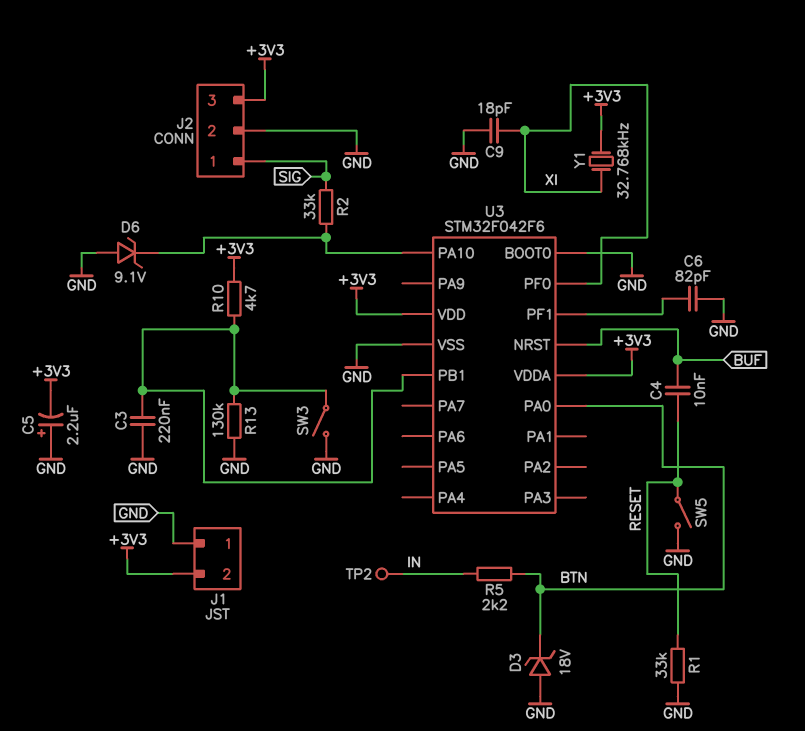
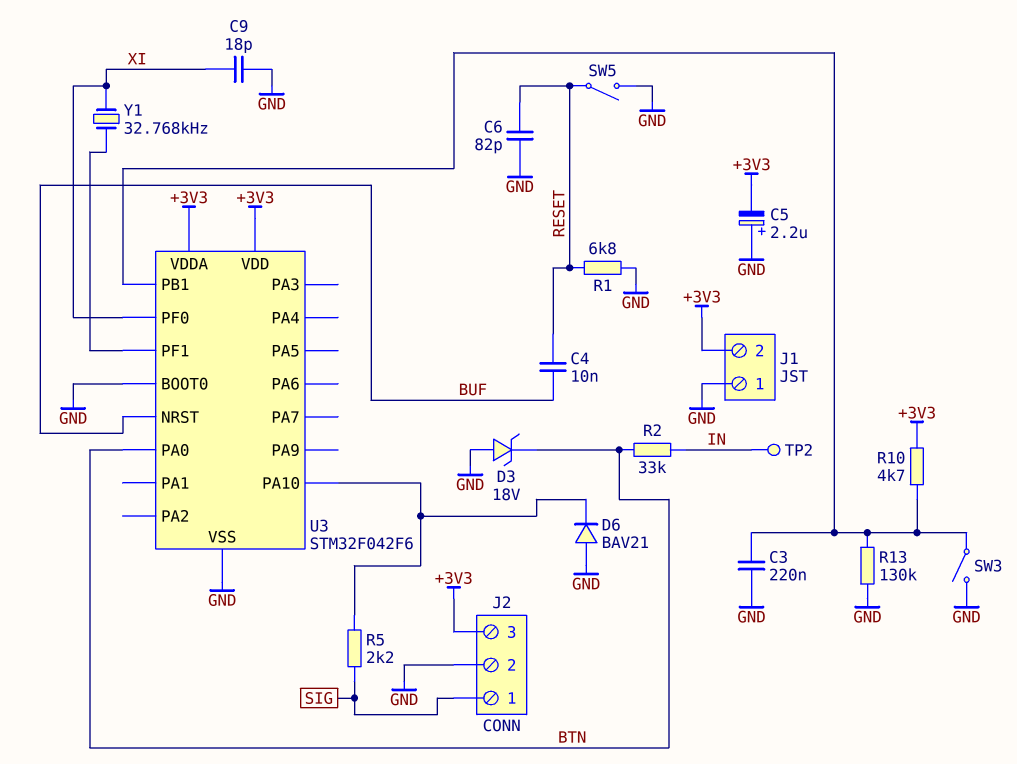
C6: 82pF (GND, U3/PF1) -> 82pF (GND, RESET)
D6: zener 9.1V (A GND, K U3/PA10) -> diode BAV21 (A GND, K U3/PA10)
R1: 33k (GND, RESET) -> 6.8k (GND, RESET)
R2: 33k (SIG, U3/PA10) -> 33k (BTN, IN)
R5: 2.2k (BTN, IN) -> 2.2k (SIG, U3/PA10)
Y1: 32.768kHz (+3V3, XI) -> 32.768kHz (U3/PF1, XI)

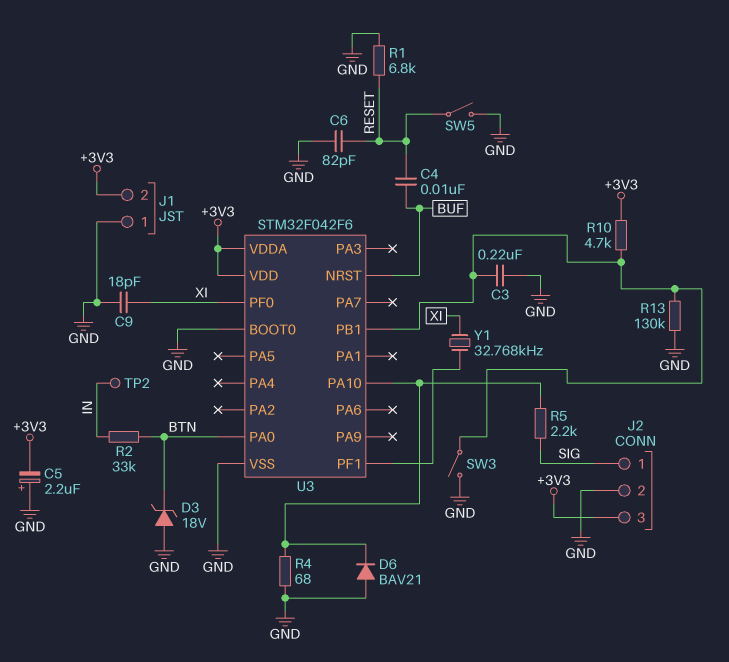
R4: none -> 68 (GND, U3/PA10)

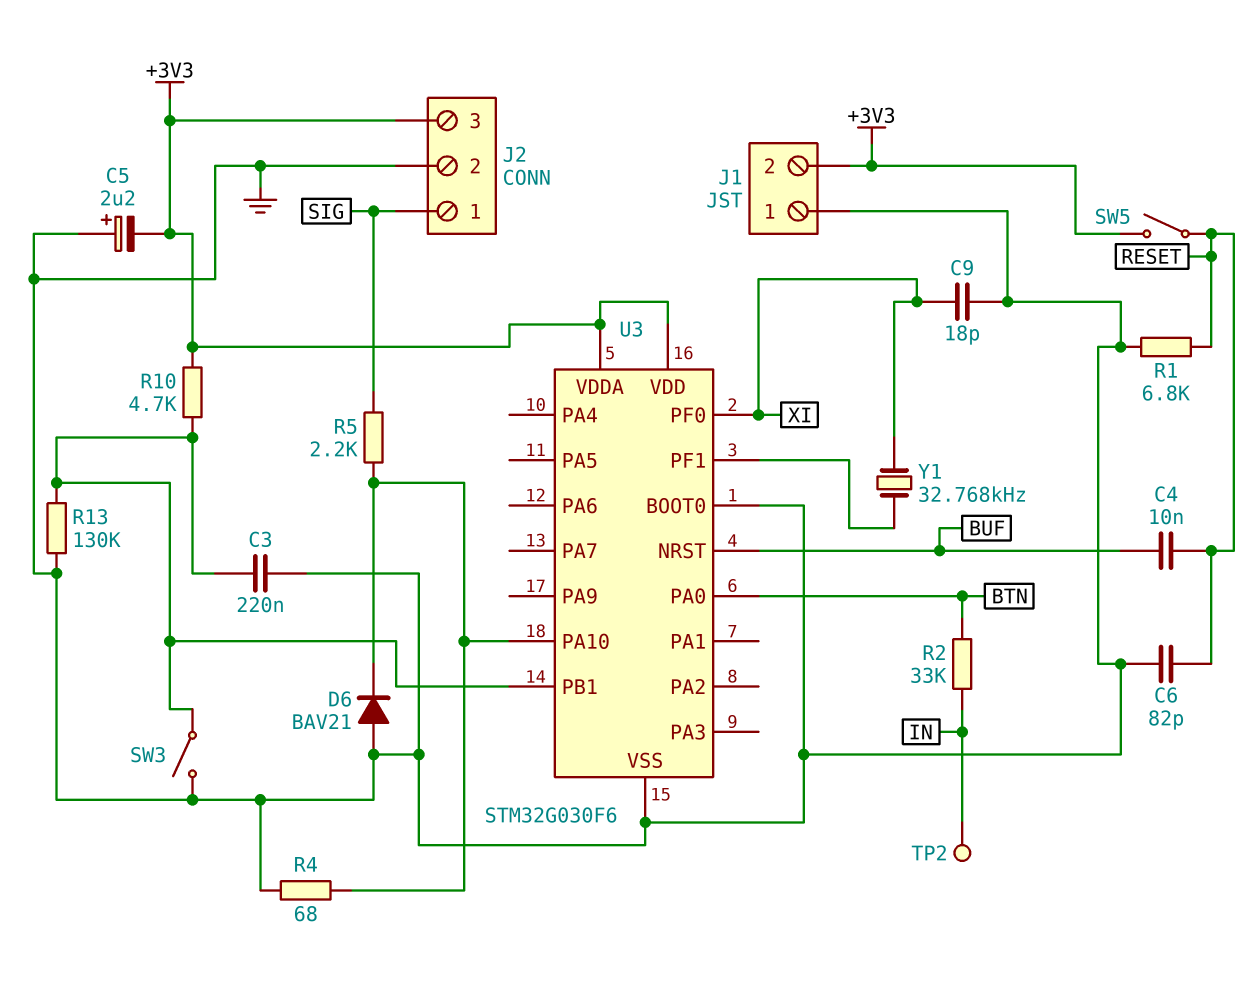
D3: zener 18V (A GND, K BTN) -> none
SW5: switch (GND, RESET) -> switch (+3V3, RESET)
U3: STM32F042F6 -> STM32G030F6

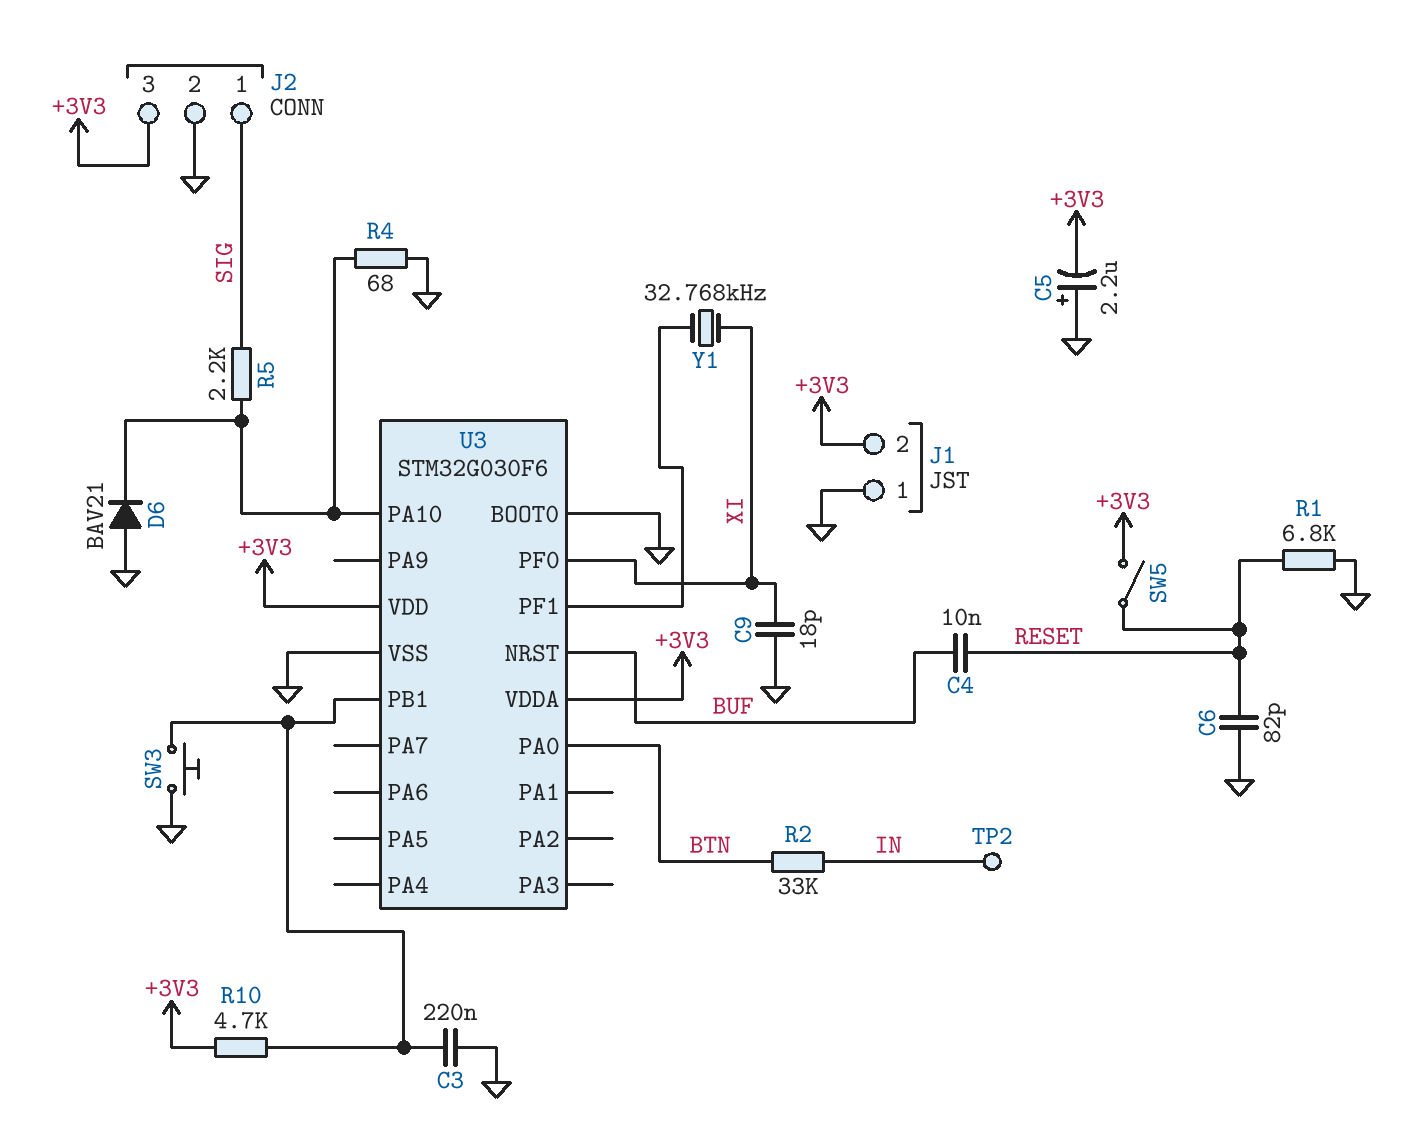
R13: 130k (GND, U3/PB1) -> none
SW3: switch (GND, U3/PB1) -> button (GND, U3/PB1)

